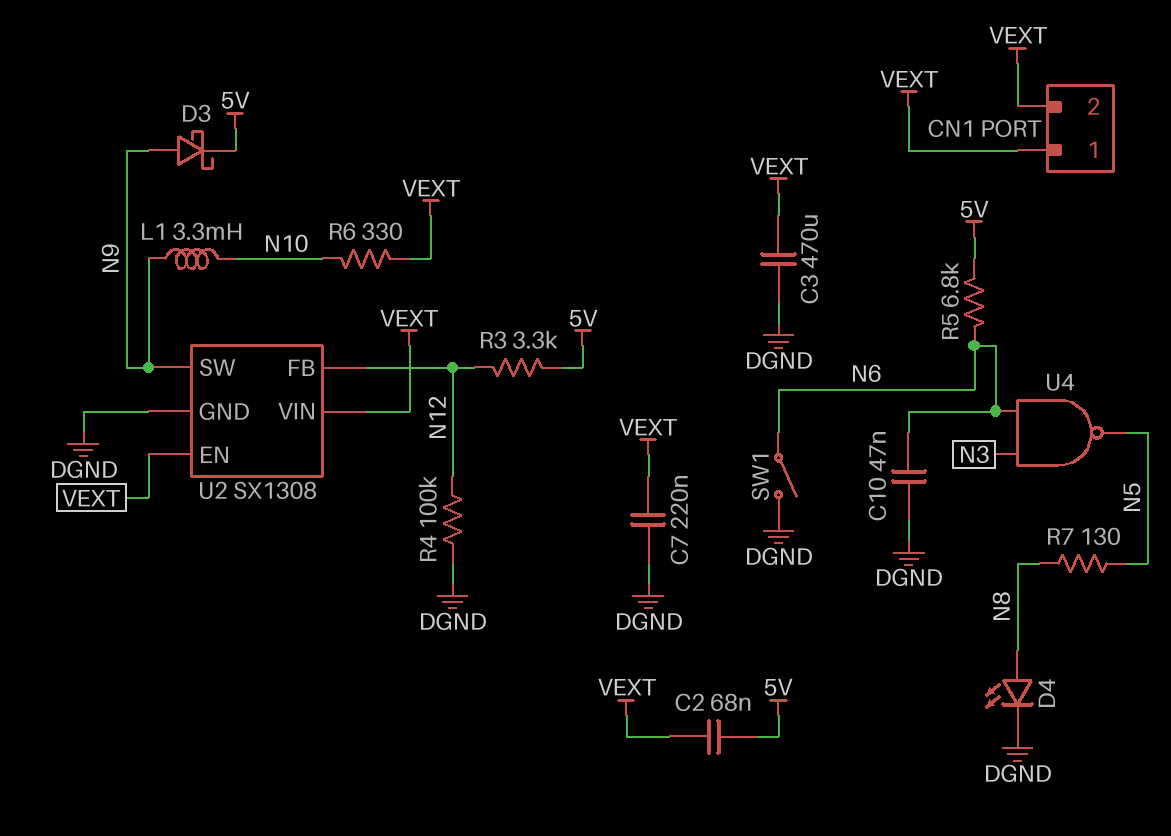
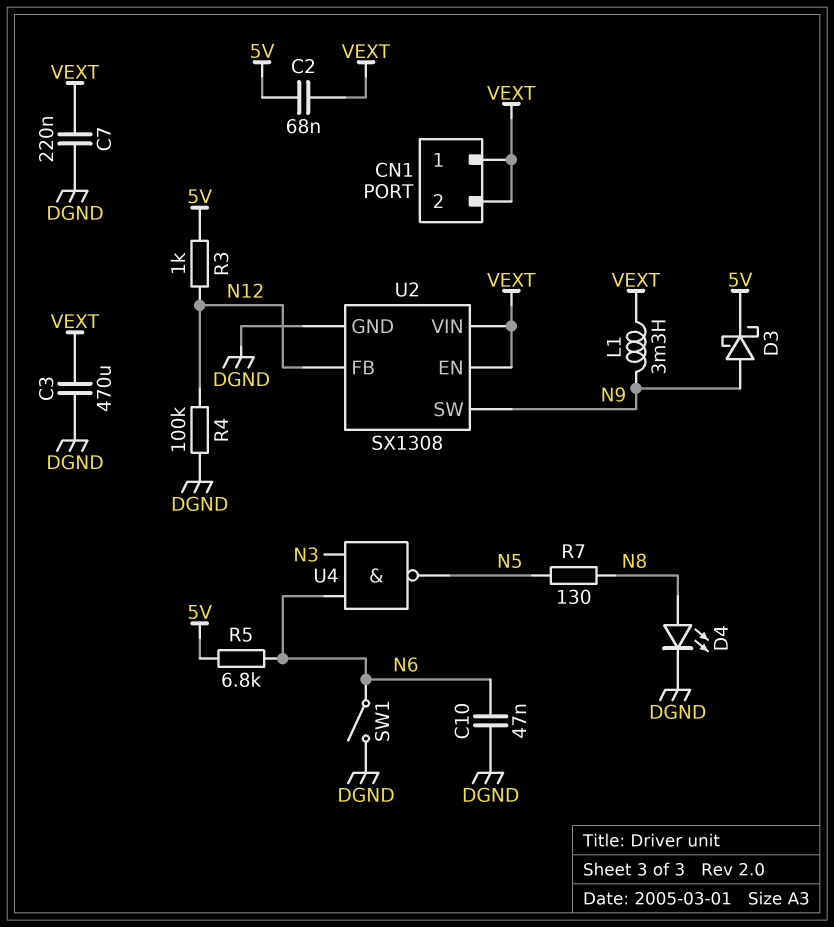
L1: 3.3mH (N9, N10) -> 3.3mH (N9, VEXT)
R3: 3.3k (5V, N12) -> 1k (5V, N12)
R6: 330 (N10, VEXT) -> none

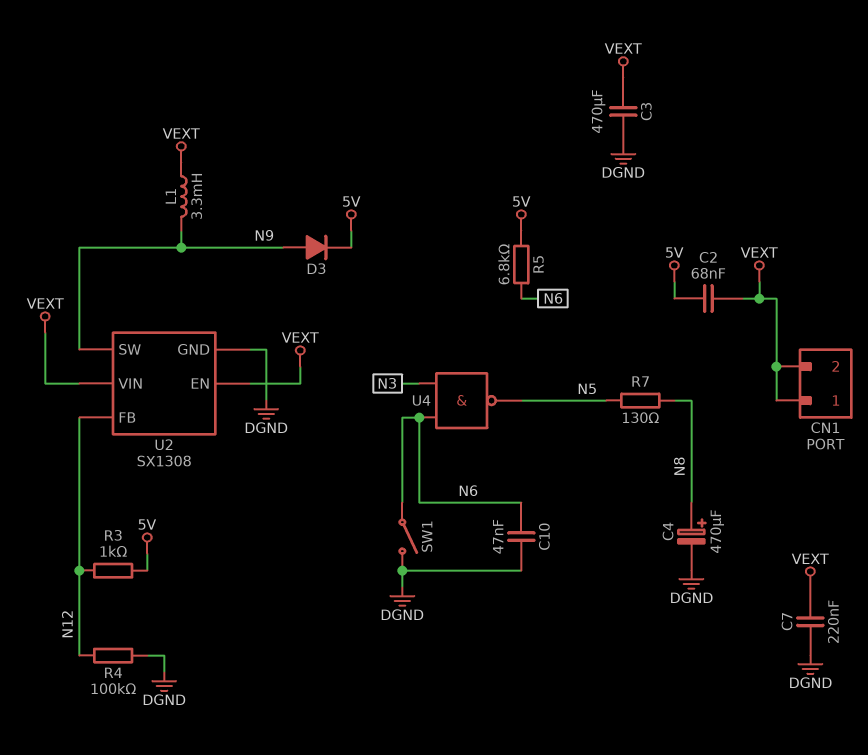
C4: none -> 470uF (plus N8, minus DGND)
D3: schottky (A N9, K 5V) -> diode (A N9, K 5V)
D4: LED (A N8, K DGND) -> none

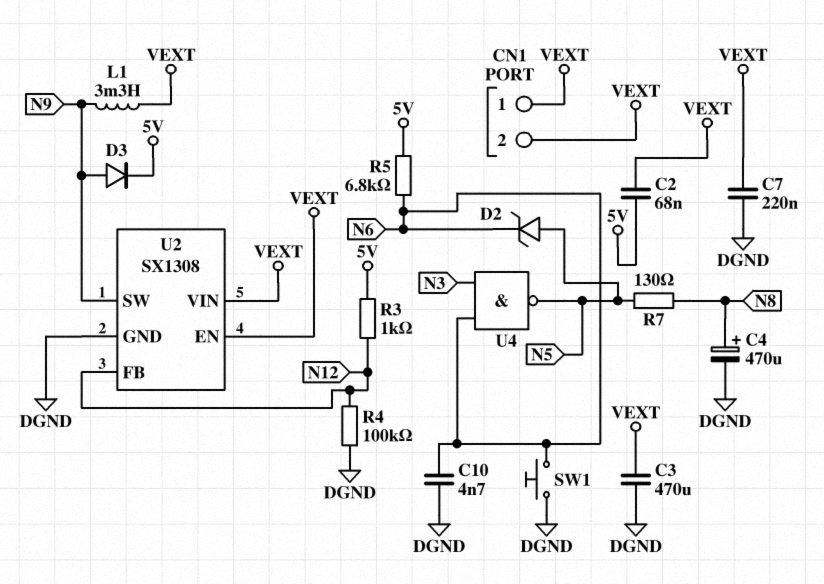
C10: 47nF (DGND, N6) -> 4.7nF (DGND, N6)
D2: none -> zener (A N5, K N6)
SW1: switch (DGND, N6) -> button (DGND, N6)

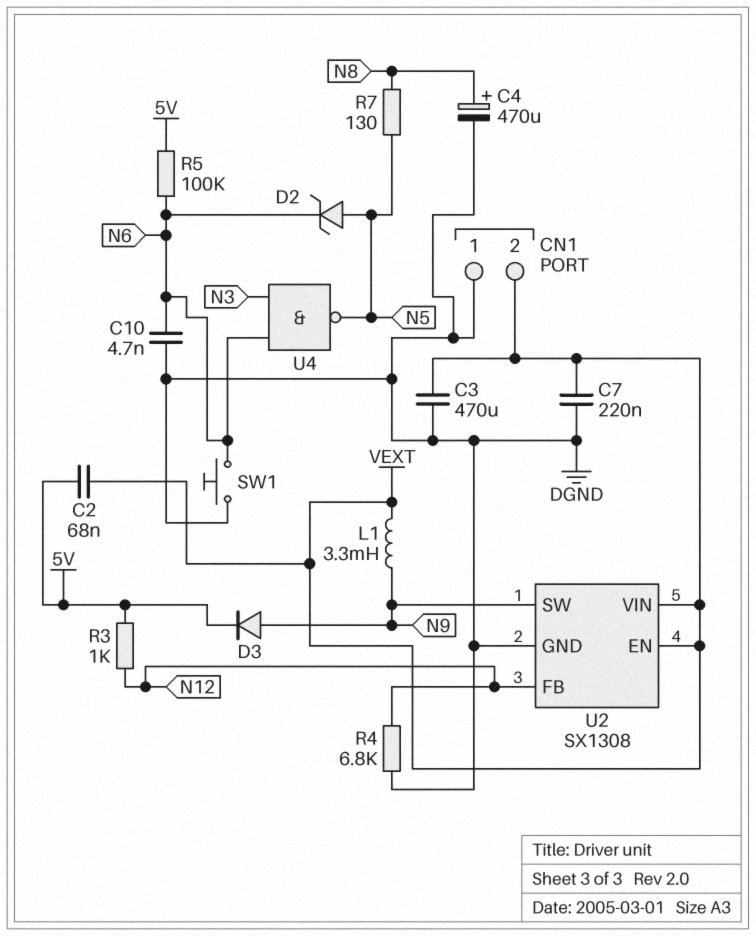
CN1 pin 1: VEXT -> DGND
R4: 100k (DGND, N12) -> 6.8k (DGND, N12)
R5: 6.8k (5V, N6) -> 100k (5V, N6)

